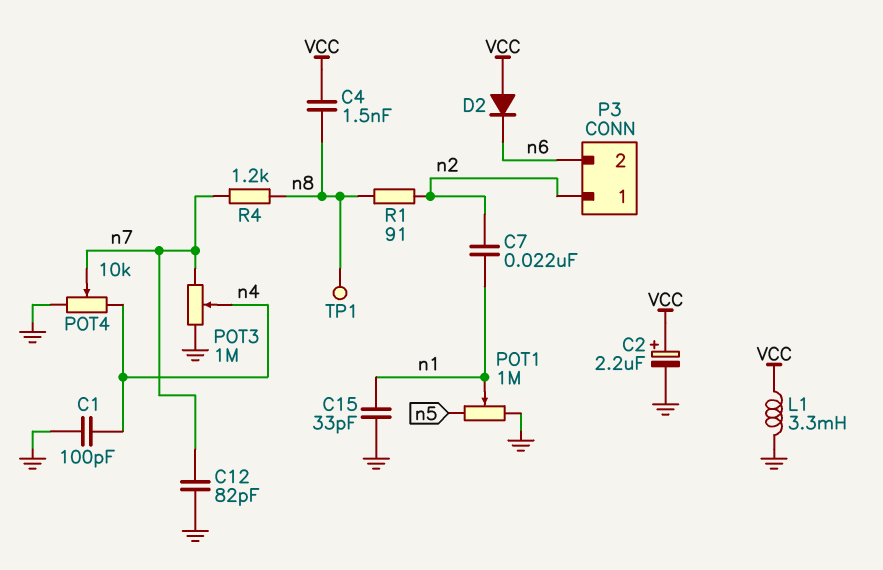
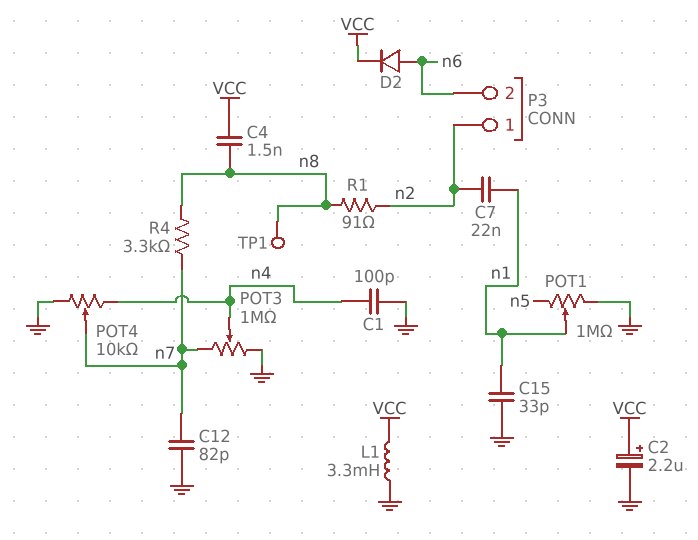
D2: diode (A VCC, K n6) -> diode (A n6, K VCC)
R4: 1.2k (n7, n8) -> 3.3k (n7, n8)

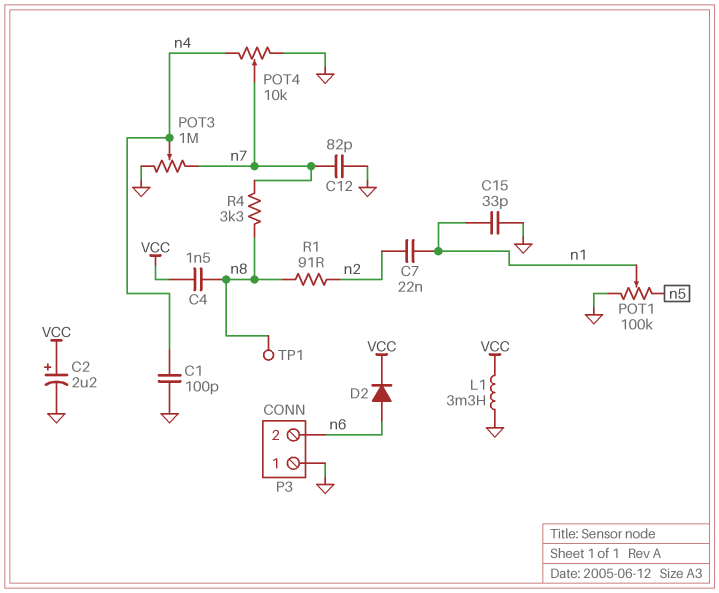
P3 pin 1: n2 -> GND
POT1: 1M (GND, n5, wiper n1) -> 100k (GND, n5, wiper n1)

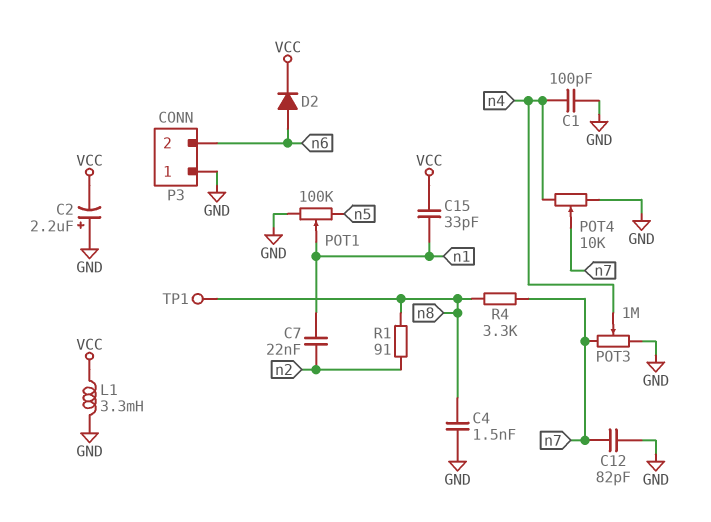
C2: 2.2uF (plus VCC, minus GND) -> 2.2uF (plus GND, minus VCC)
C4: 1.5nF (VCC, n8) -> 1.5nF (GND, n8)
C15: 33pF (GND, n1) -> 33pF (VCC, n1)

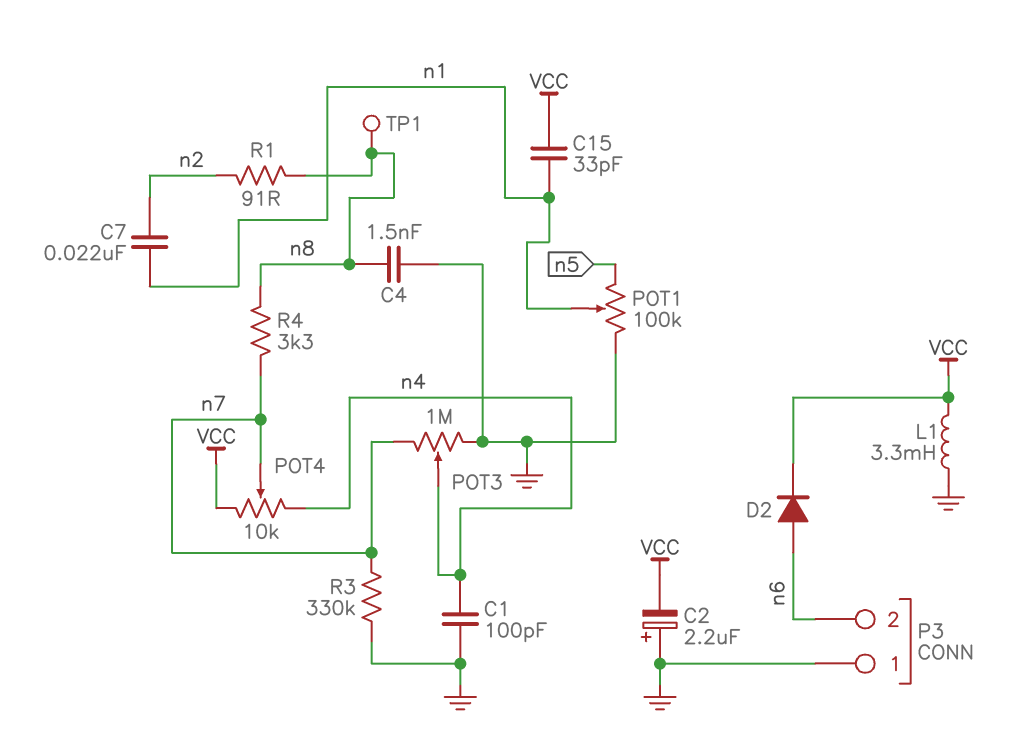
C12: 82pF (GND, n7) -> none
POT4: 10k (GND, n4, wiper n7) -> 10k (VCC, n4, wiper n7)
R3: none -> 330k (GND, n7)

